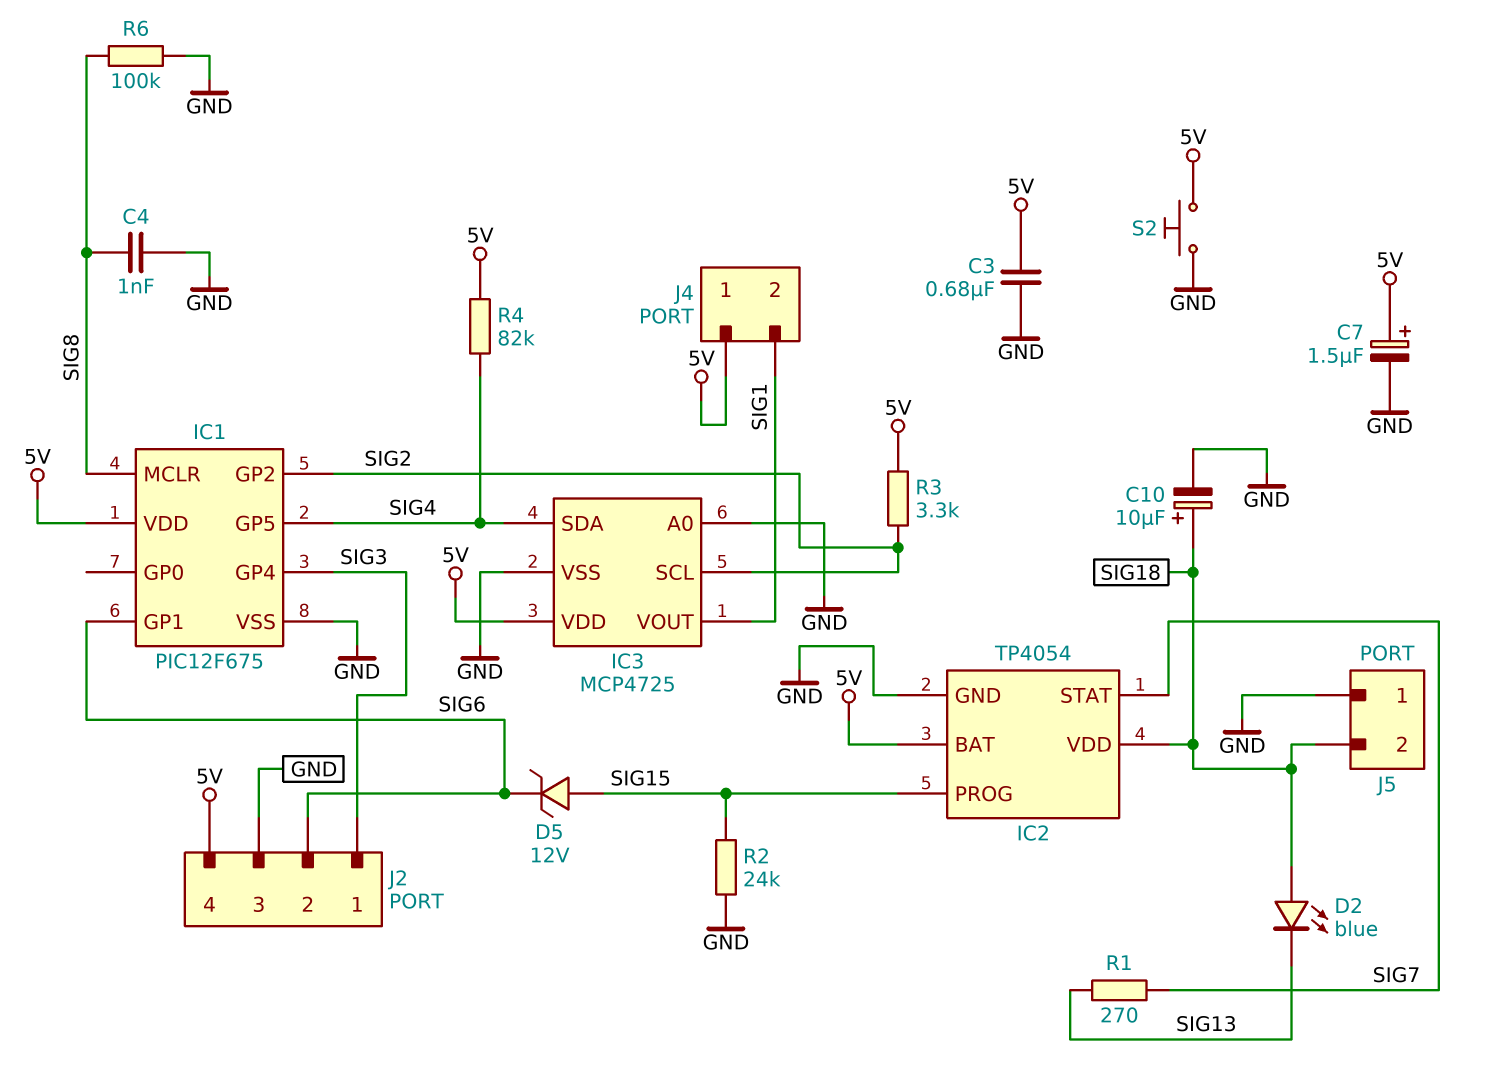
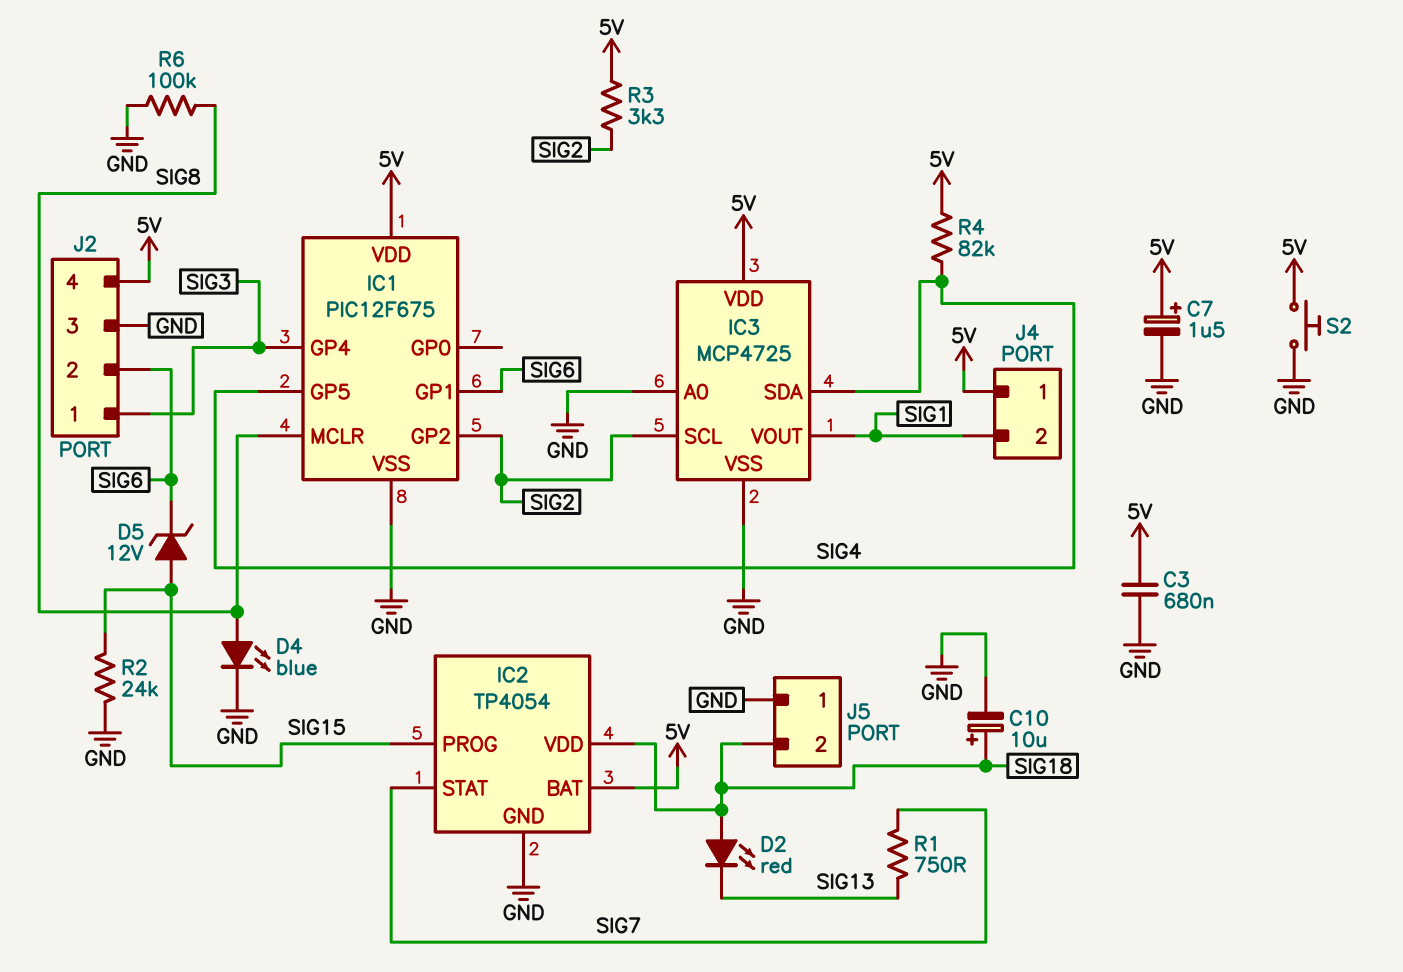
C4: 1nF (GND, SIG8) -> none
D2: LED blue (A SIG18, K SIG13) -> LED red (A SIG18, K SIG13)
D4: none -> LED blue (A SIG8, K GND)
R1: 270 (SIG7, SIG13) -> 750 (SIG7, SIG13)

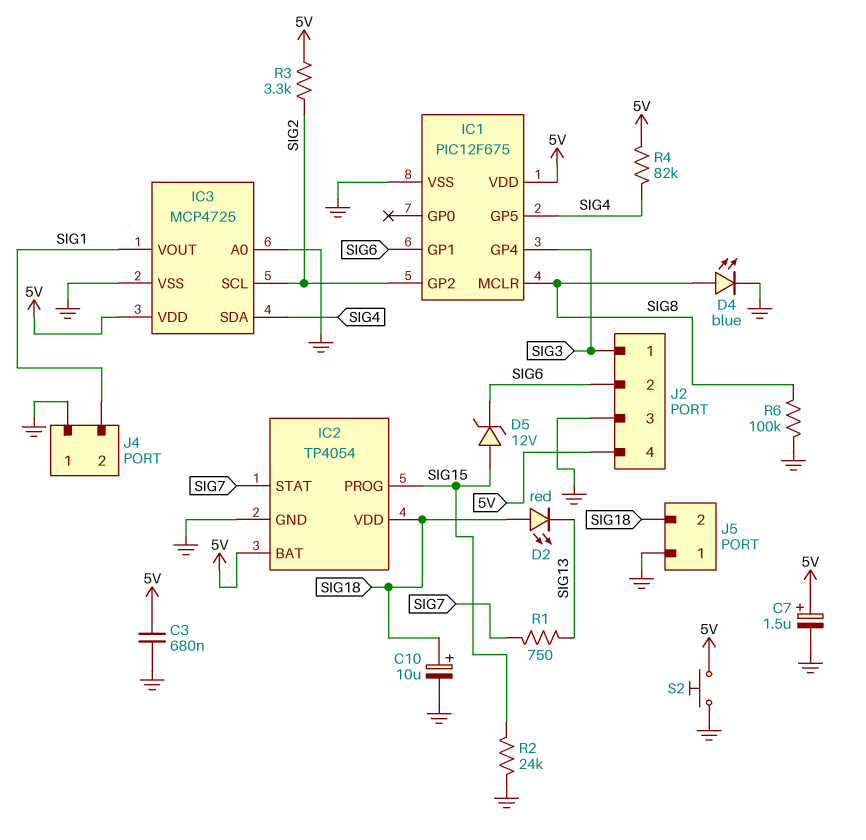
J4 pin 1: 5V -> GND

